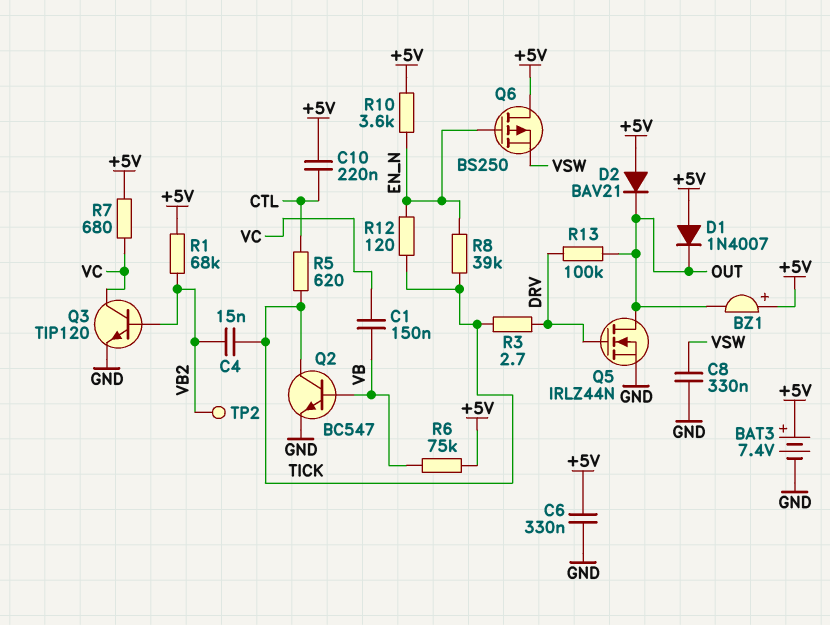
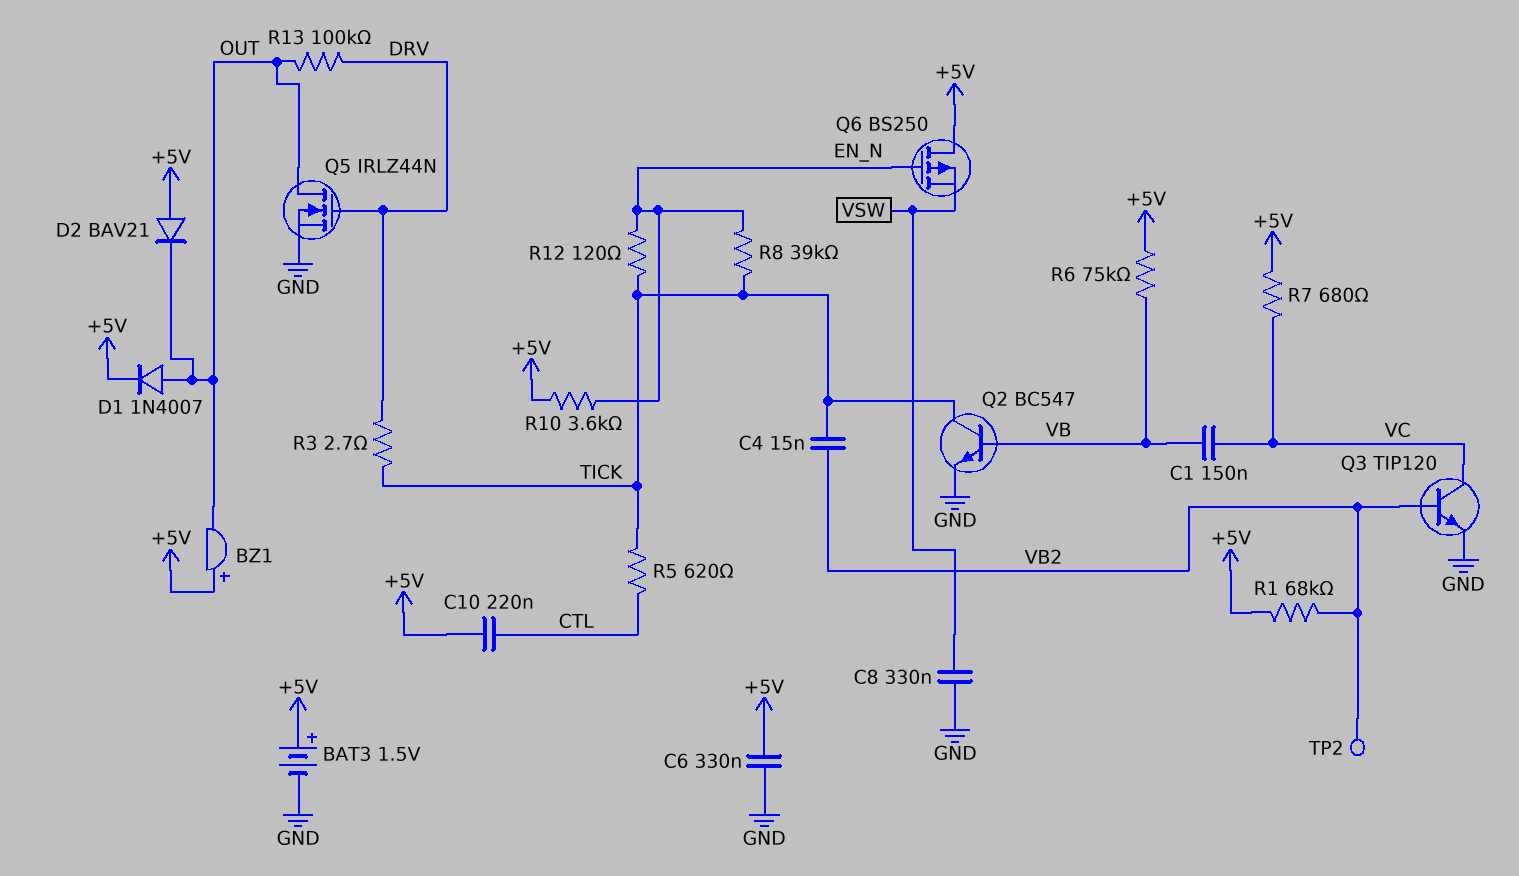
BAT3: 7.4V (plus +5V, minus GND) -> 1.5V (plus +5V, minus GND)
D1: diode 1N4007 (A +5V, K OUT) -> diode 1N4007 (A OUT, K +5V)

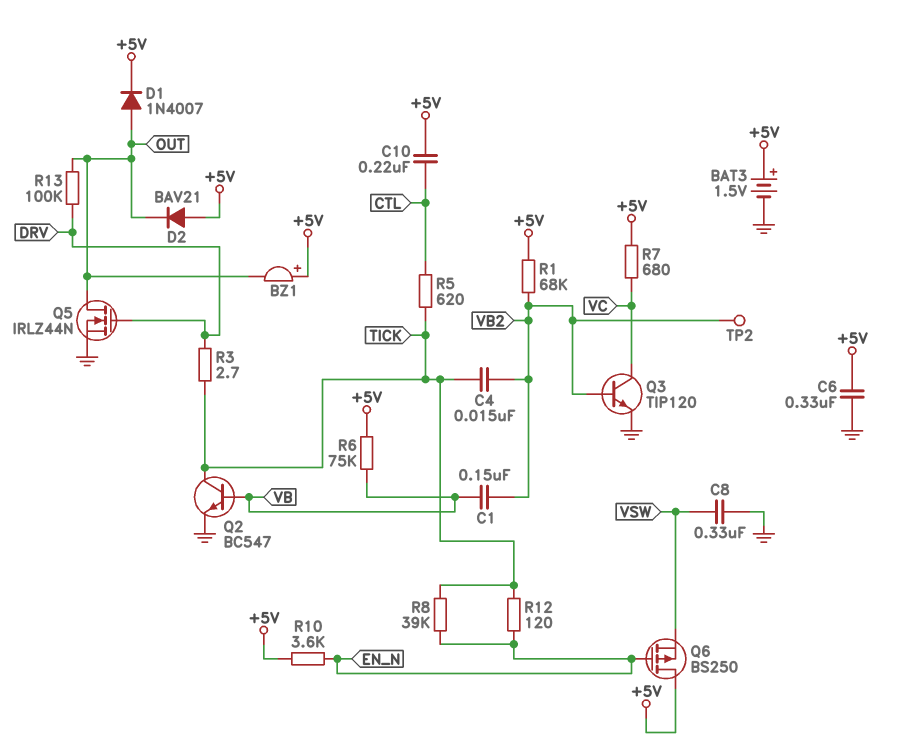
C1: 150nF (VB, VC) -> 150nF (VB, VB2)

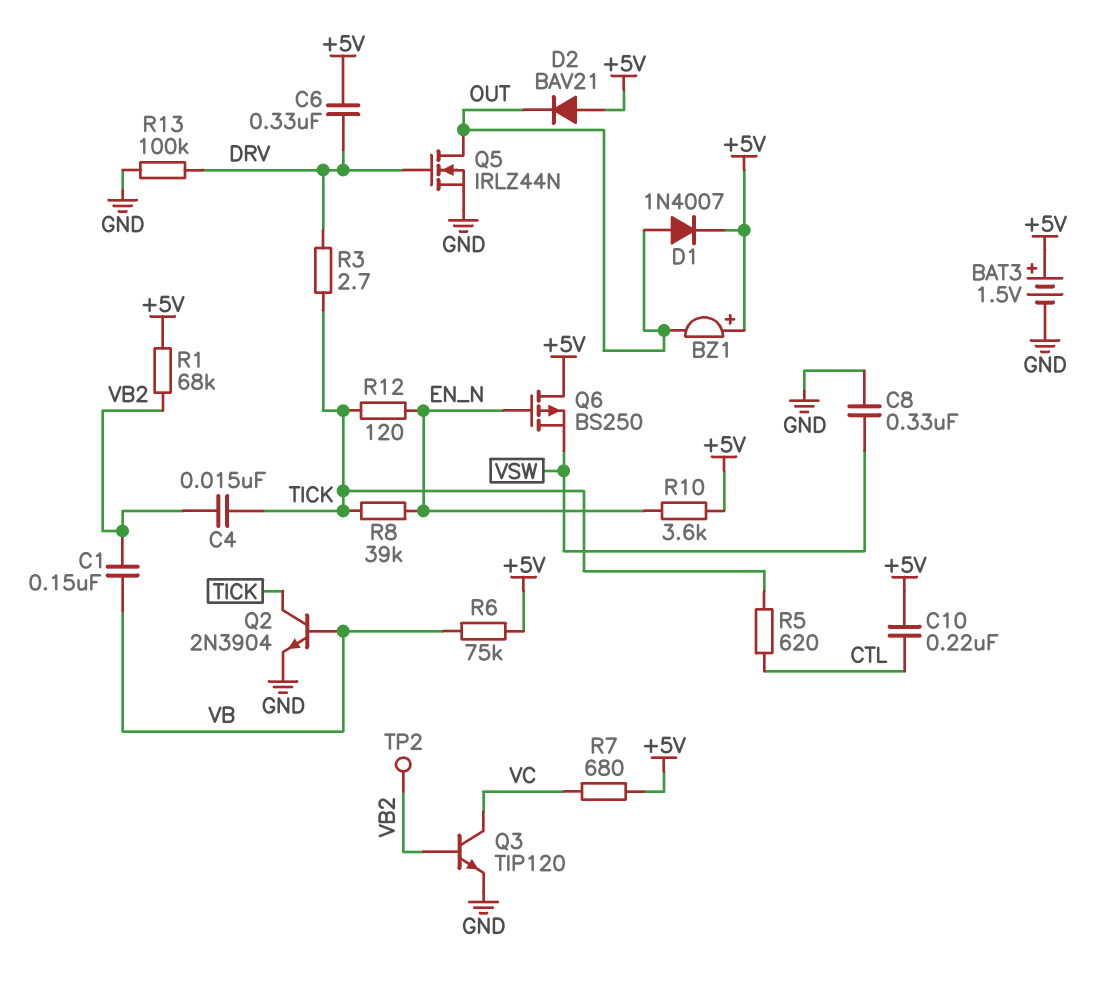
C6: 330nF (+5V, GND) -> 330nF (+5V, DRV)
Q2: NPN BC547 (B VB, C TICK, E GND) -> NPN 2N3904 (B VB, C TICK, E GND)
R13: 100k (DRV, OUT) -> 100k (DRV, GND)

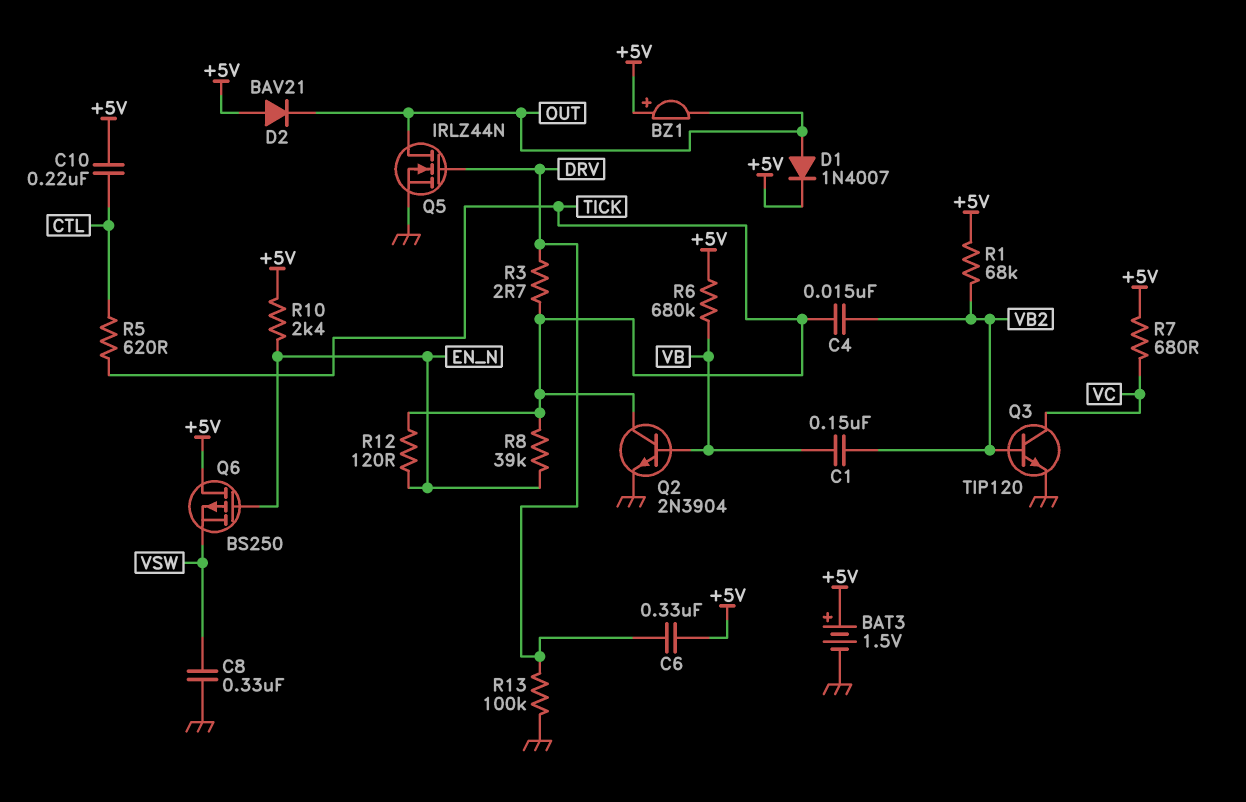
R6: 75k (+5V, VB) -> 680k (+5V, VB)
R10: 3.6k (+5V, EN_N) -> 2.4k (+5V, EN_N)
TP2: test point (VB2) -> none

